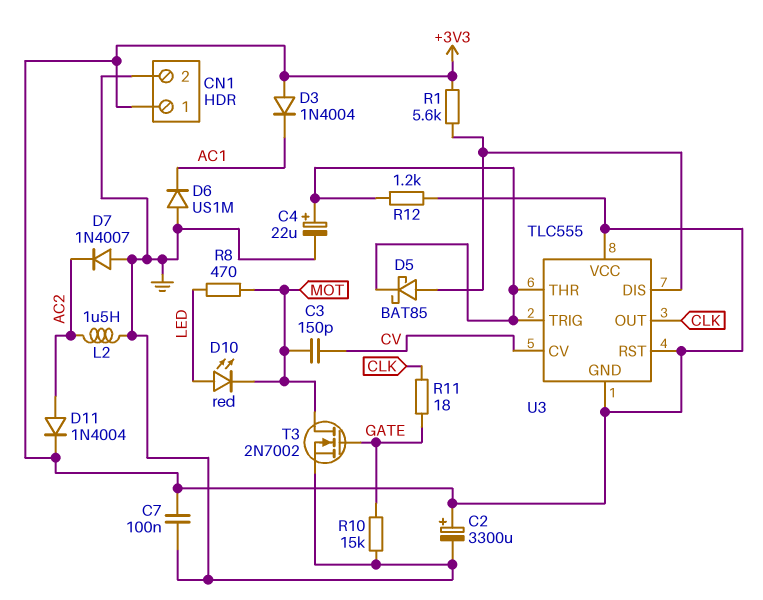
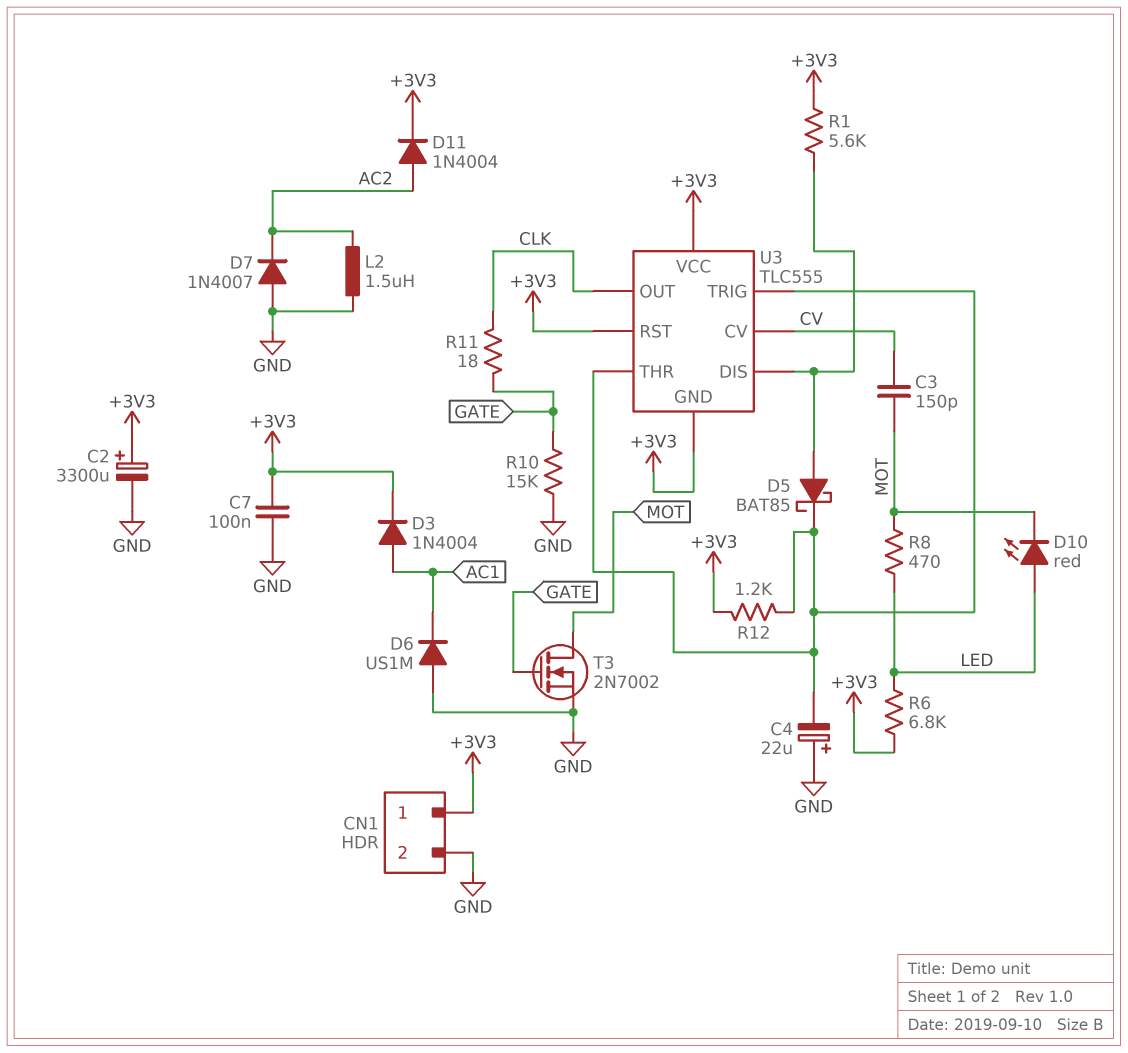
C4: 22uF (plus U3/THR, minus GND) -> 22uF (plus GND, minus U3/THR)
D3: diode 1N4004 (A +3V3, K AC1) -> diode 1N4004 (A AC1, K +3V3)
R6: none -> 6.8k (+3V3, LED)

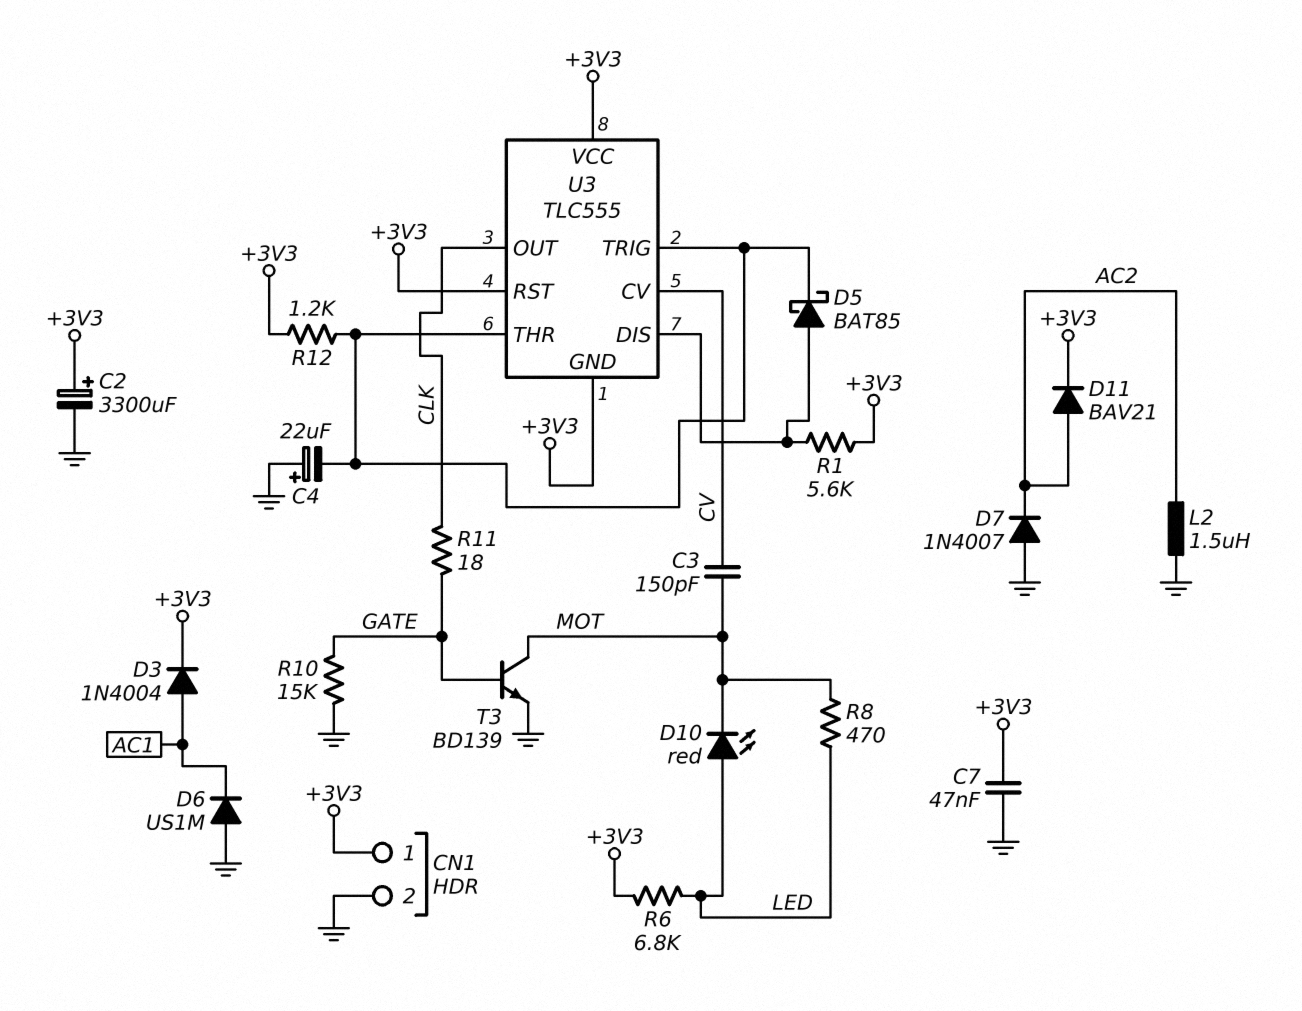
C7: 100nF (+3V3, GND) -> 47nF (+3V3, GND)
D11: diode 1N4004 (A AC2, K +3V3) -> diode BAV21 (A AC2, K +3V3)
T3: NMOS 2N7002 (G GATE, D MOT, S GND) -> NPN BD139 (B GATE, C MOT, E GND)

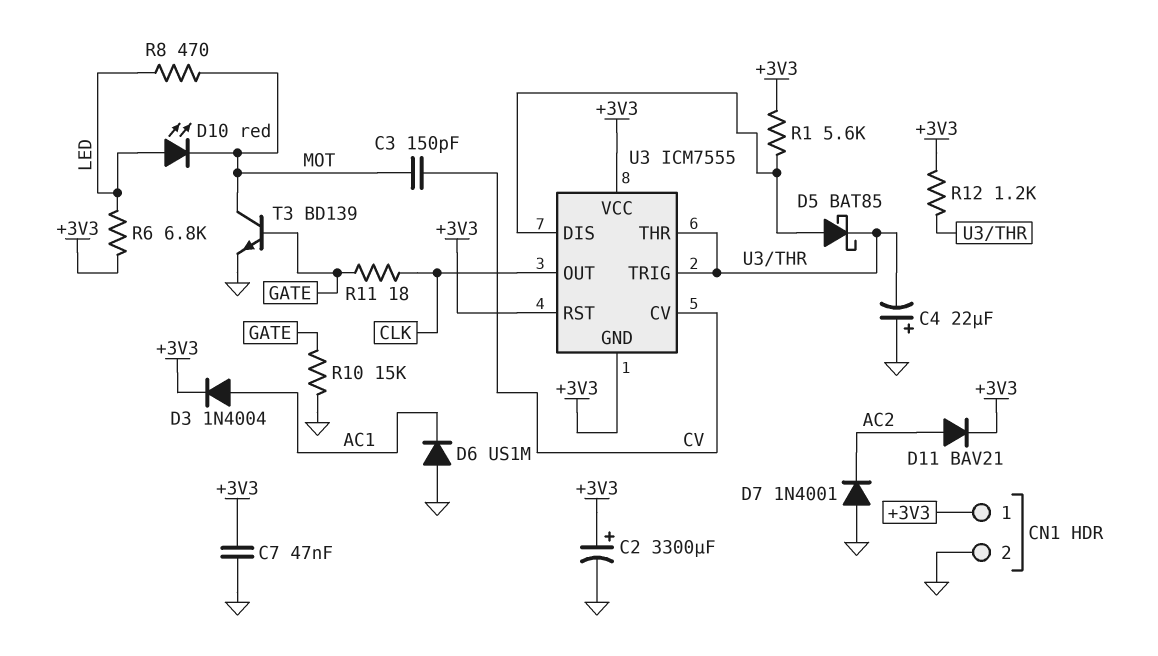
D7: diode 1N4007 (A GND, K AC2) -> diode 1N4001 (A GND, K AC2)
L2: 1.5uH (AC2, GND) -> none
U3: TLC555 -> ICM7555

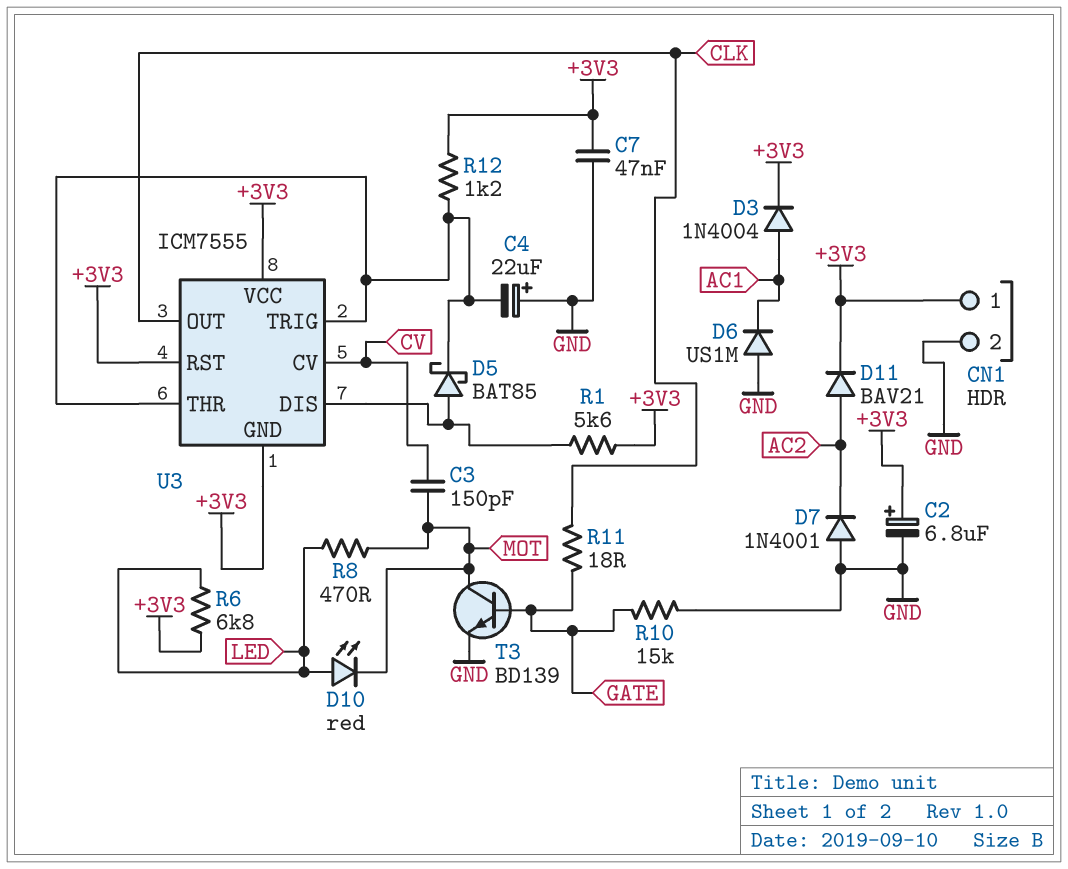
C2: 3300uF (plus +3V3, minus GND) -> 6.8uF (plus +3V3, minus GND)

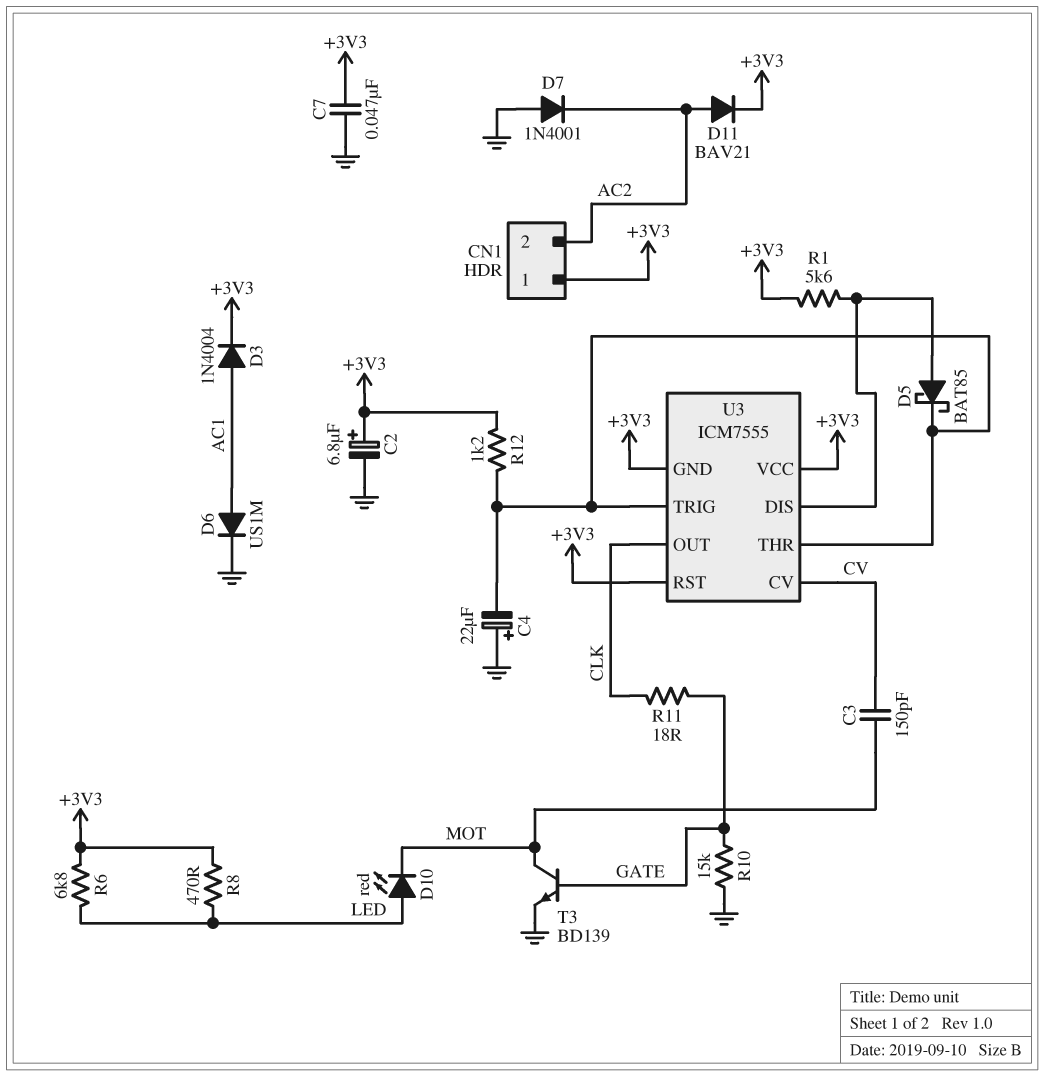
CN1 pin 2: GND -> AC2
D6: diode US1M (A GND, K AC1) -> diode US1M (A AC1, K GND)
R8: 470 (LED, MOT) -> 470 (+3V3, LED)

